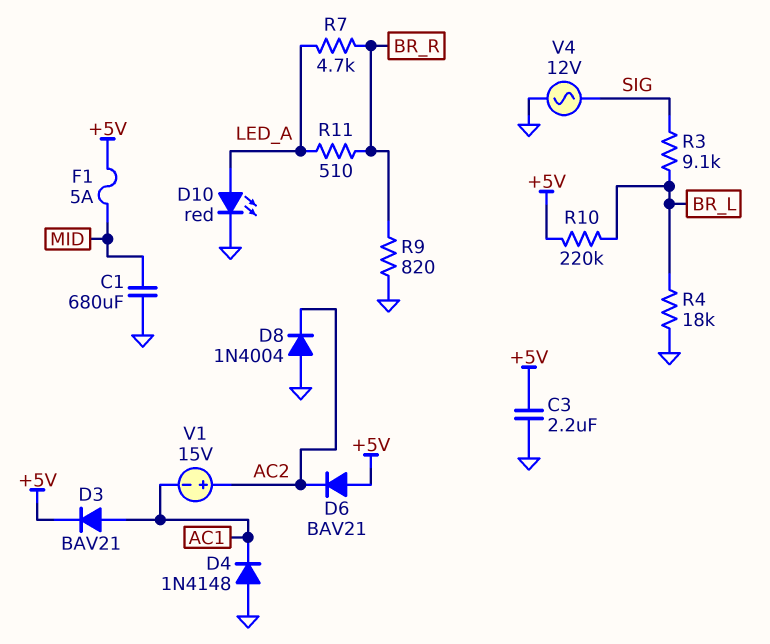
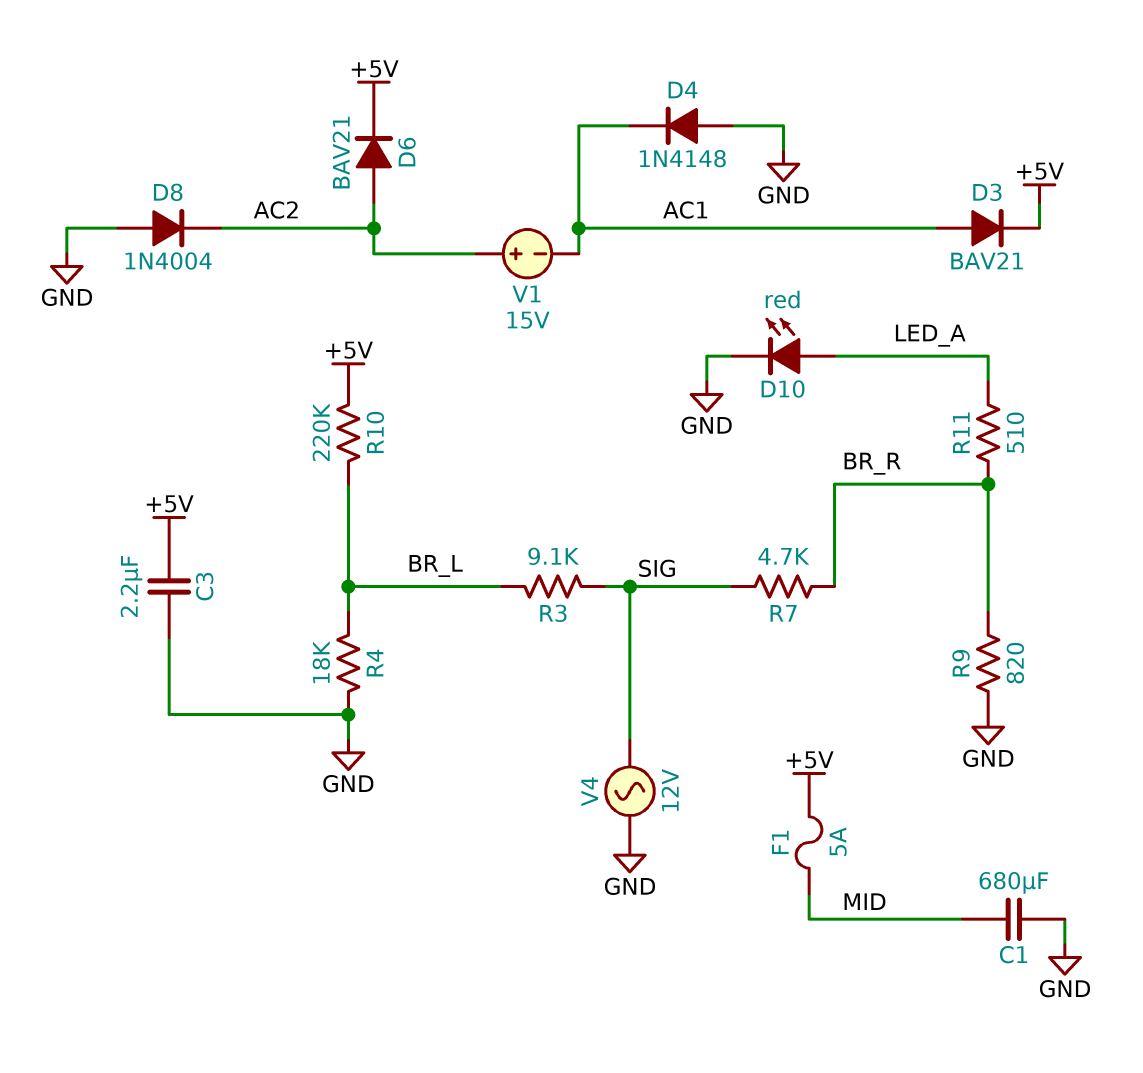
D6: diode BAV21 (A +5V, K AC2) -> diode BAV21 (A AC2, K +5V)
R7: 4.7k (BR_R, LED_A) -> 4.7k (BR_R, SIG)

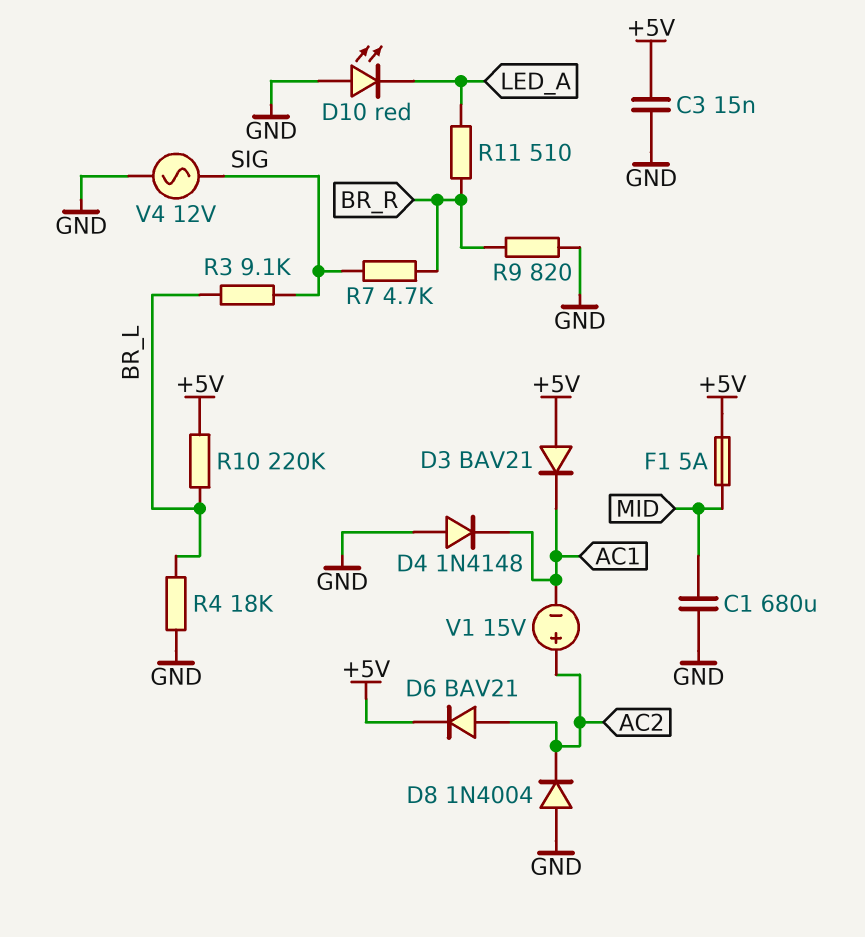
C3: 2.2uF (+5V, GND) -> 15nF (+5V, GND)
D3: diode BAV21 (A AC1, K +5V) -> diode BAV21 (A +5V, K AC1)
D10: LED red (A LED_A, K GND) -> LED red (A GND, K LED_A)

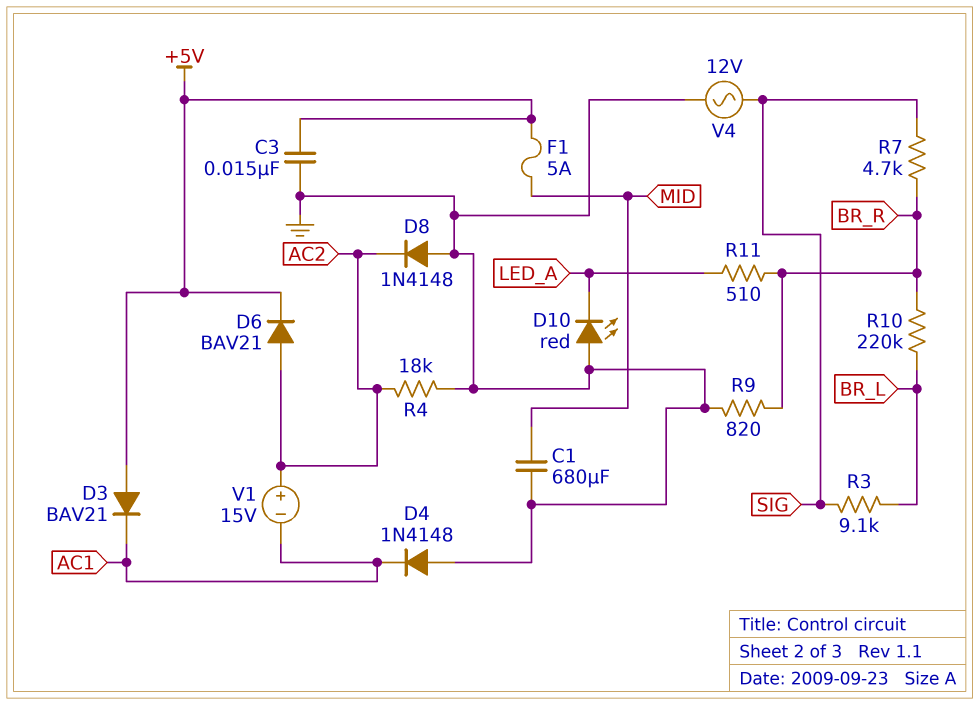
D8: diode 1N4004 (A GND, K AC2) -> diode 1N4148 (A GND, K AC2)
R4: 18k (BR_L, GND) -> 18k (AC2, GND)
R10: 220k (+5V, BR_L) -> 220k (BR_L, BR_R)

